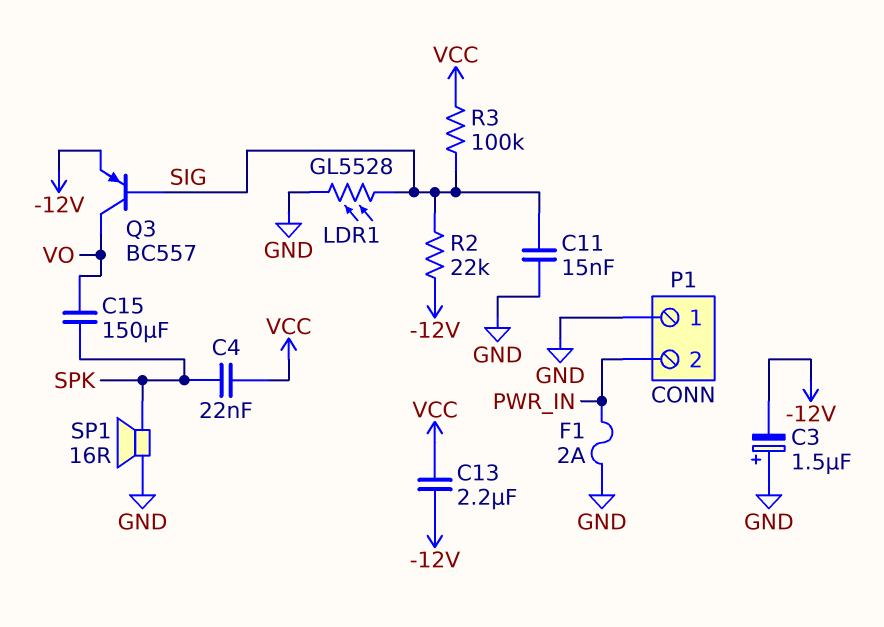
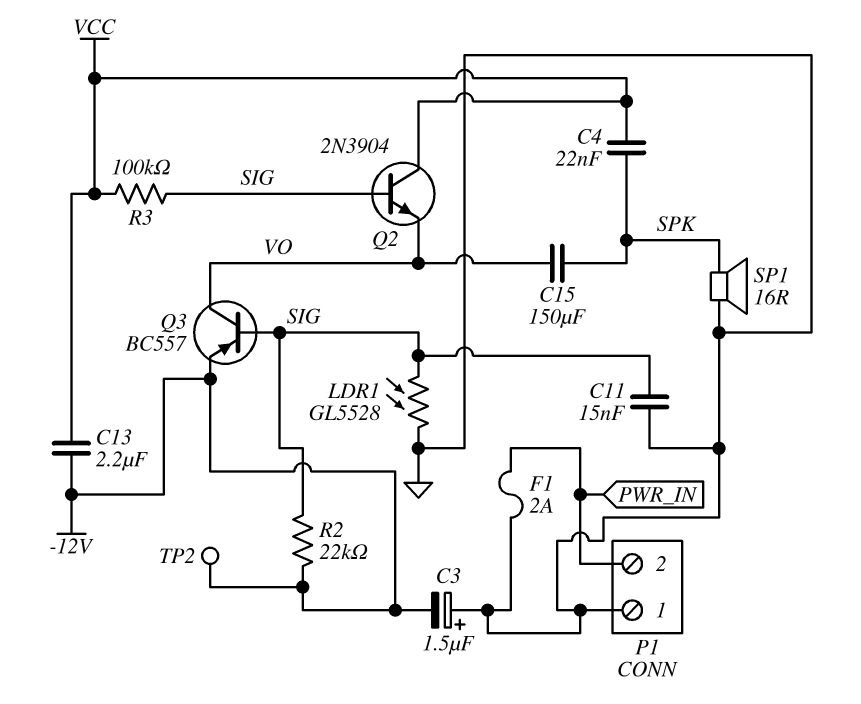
Q2: none -> NPN 2N3904 (B SIG, C VCC, E VO)
TP2: none -> test point (-12V)

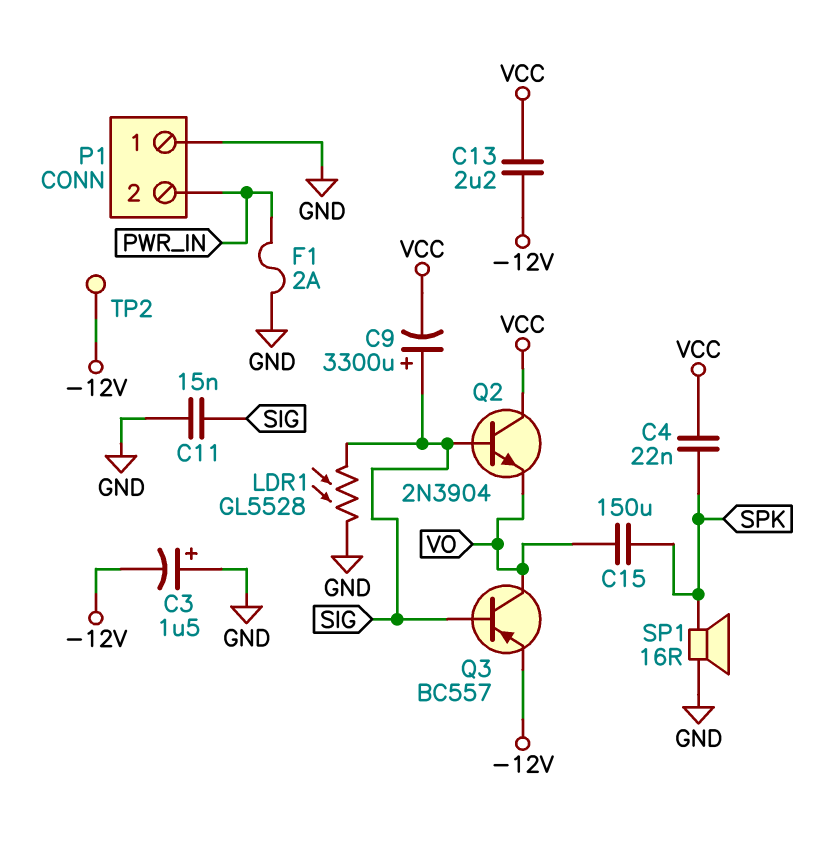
C9: none -> 3300uF (plus SIG, minus VCC)
R2: 22k (-12V, SIG) -> none
R3: 100k (SIG, VCC) -> none

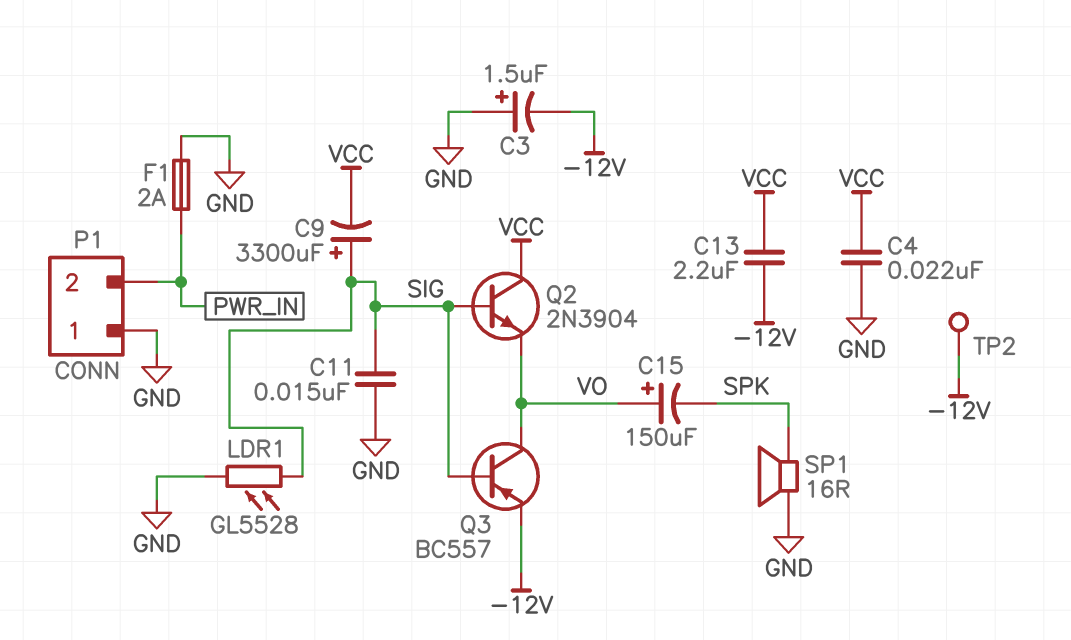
C4: 22nF (SPK, VCC) -> 22nF (GND, VCC)
C15: 150uF (SPK, VO) -> 150uF (plus VO, minus SPK)

